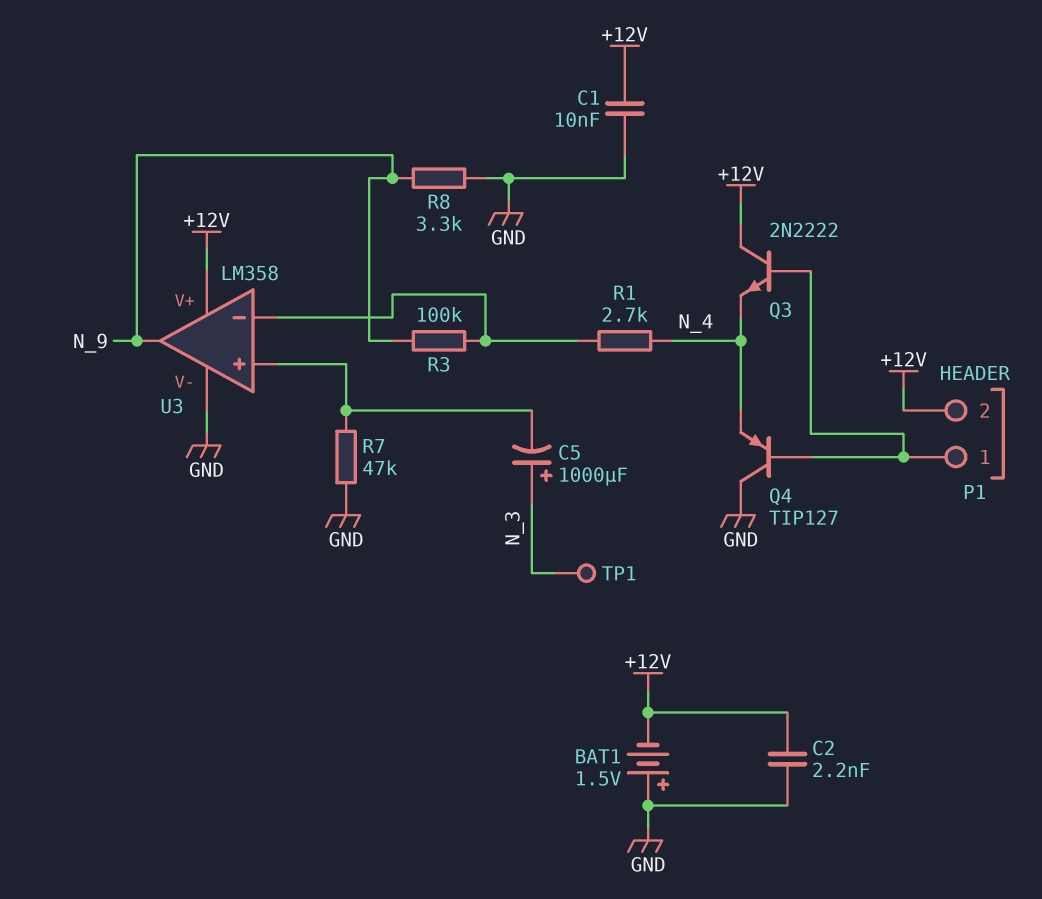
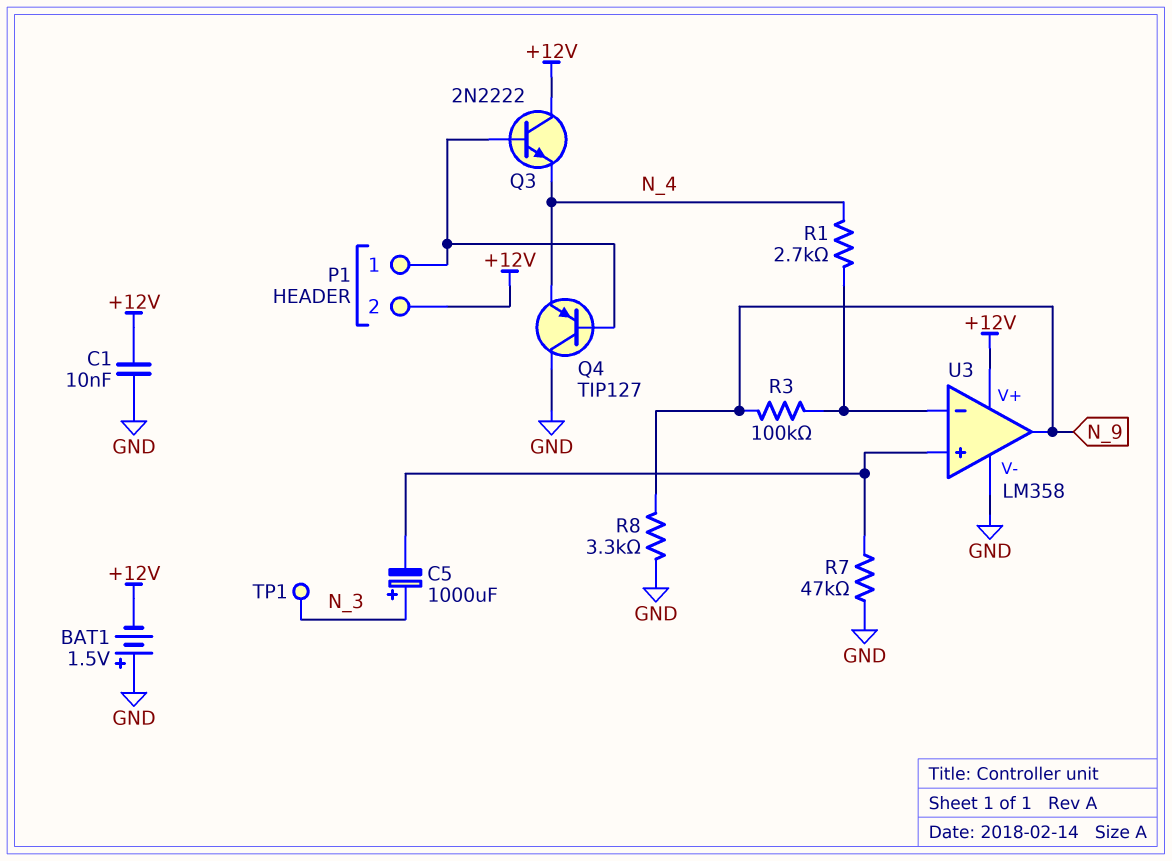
C2: 2.2nF (+12V, GND) -> none

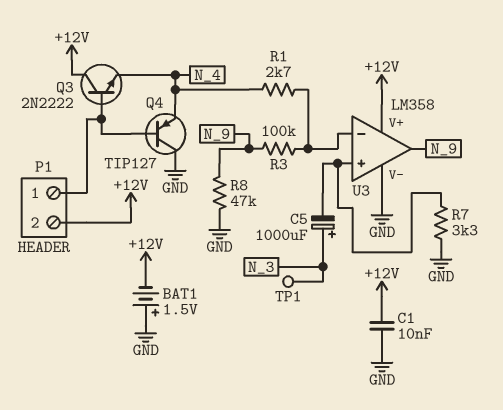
R7: 47k (GND, U3/in+) -> 3.3k (GND, U3/in+)
R8: 3.3k (GND, N_9) -> 47k (GND, N_9)

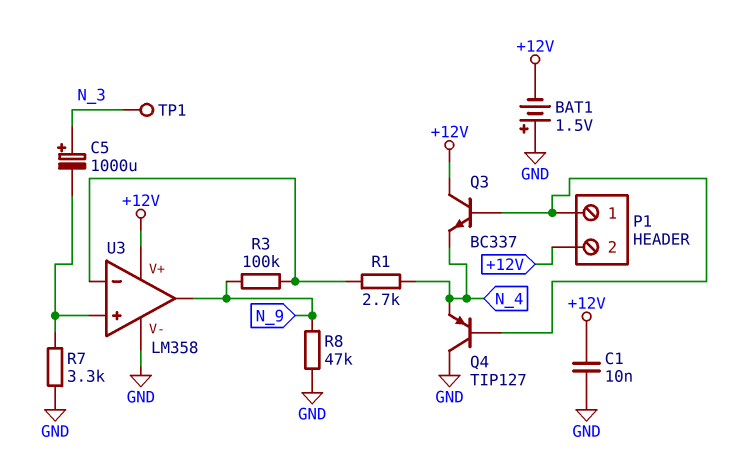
Q3: NPN 2N2222 (B P1/1, C +12V, E N_4) -> NPN BC337 (B P1/1, C +12V, E N_4)

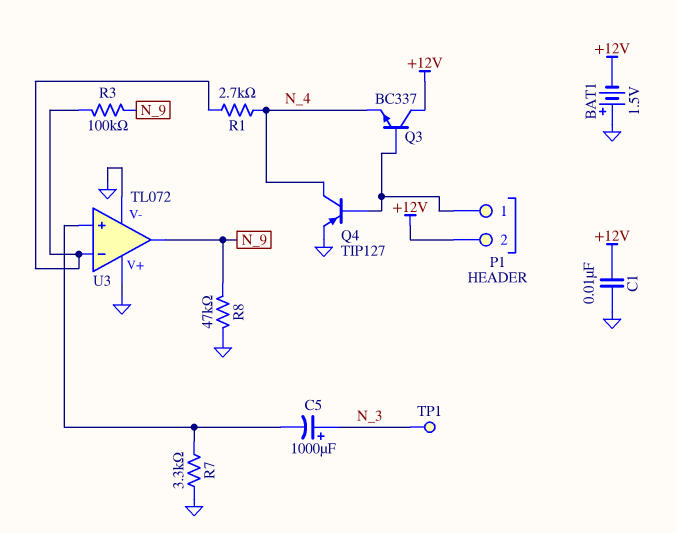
Q4: PNP TIP127 (B P1/1, C GND, E N_4) -> PNP TIP127 (B P1/1, C N_4, E GND)
U3: LM358 -> TL072
U3 pin V+: +12V -> GND

